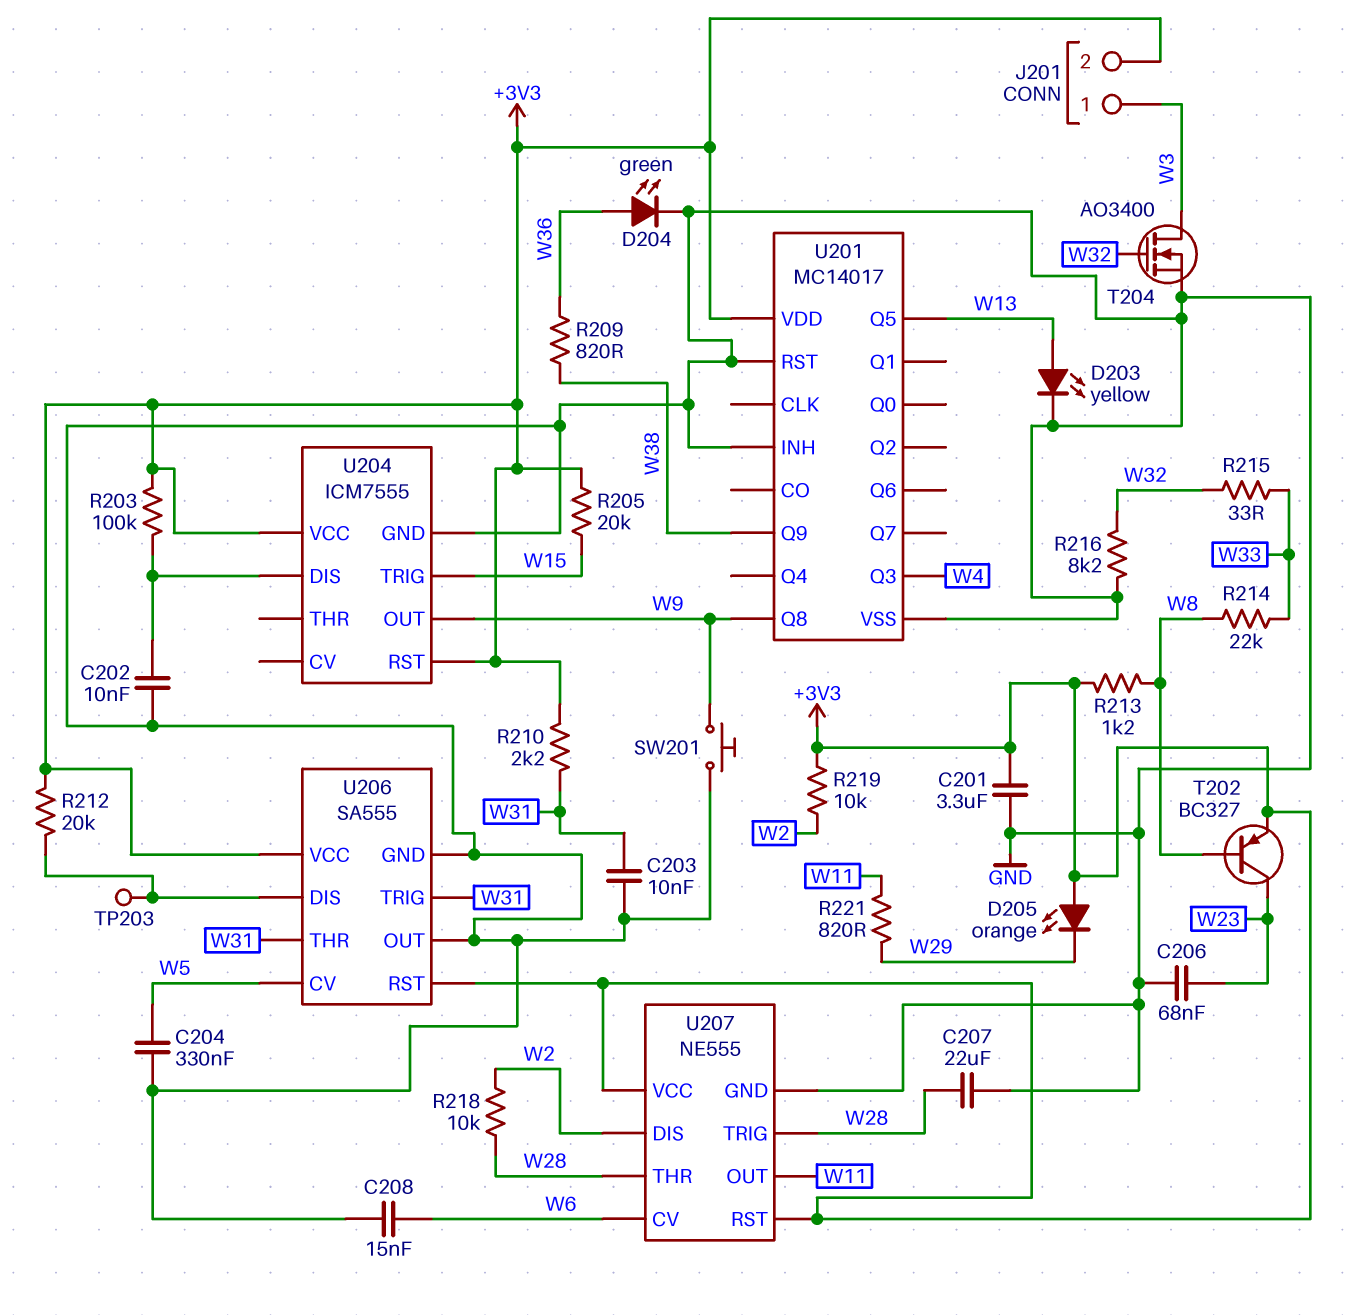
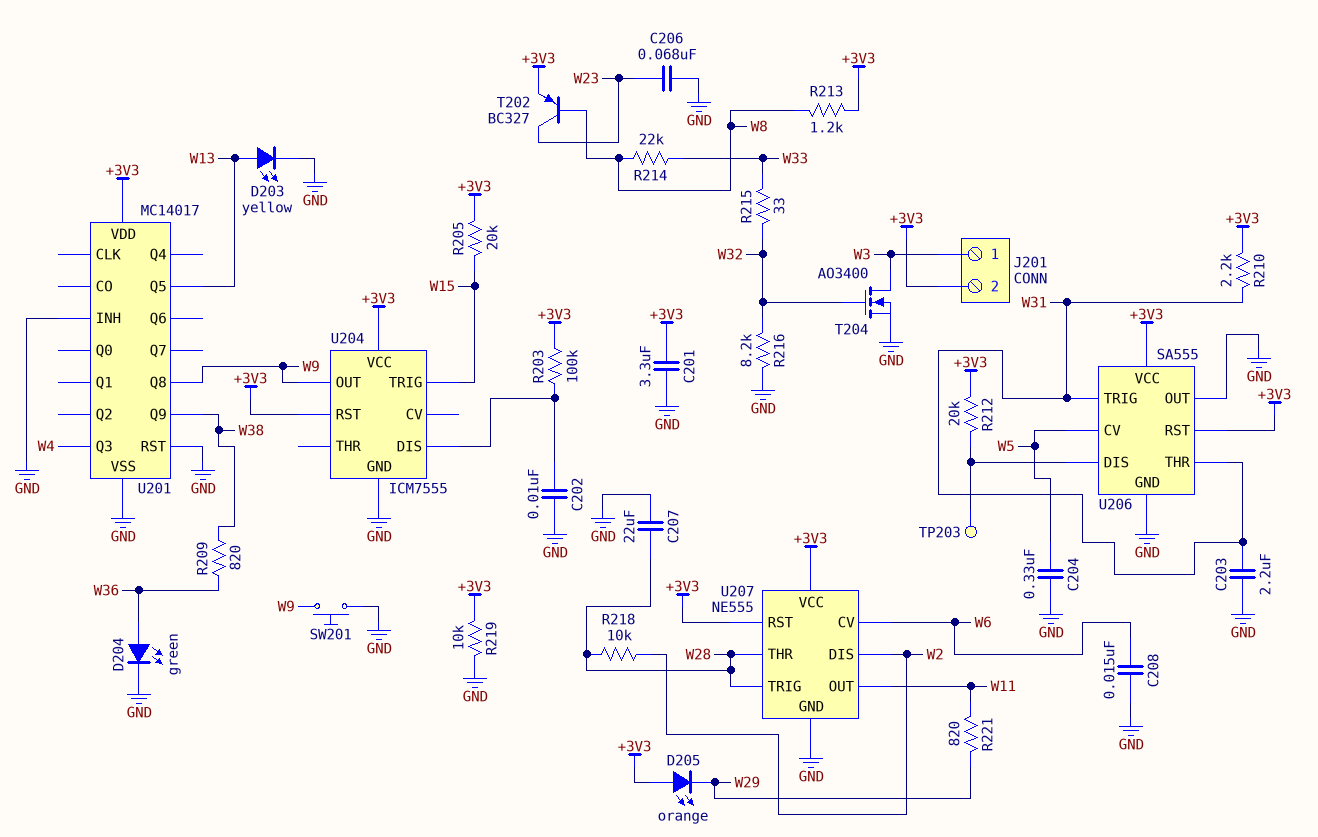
C203: 10nF (GND, W31) -> 2.2uF (GND, W31)
R219: 10k (+3V3, W2) -> 10k (+3V3, GND)

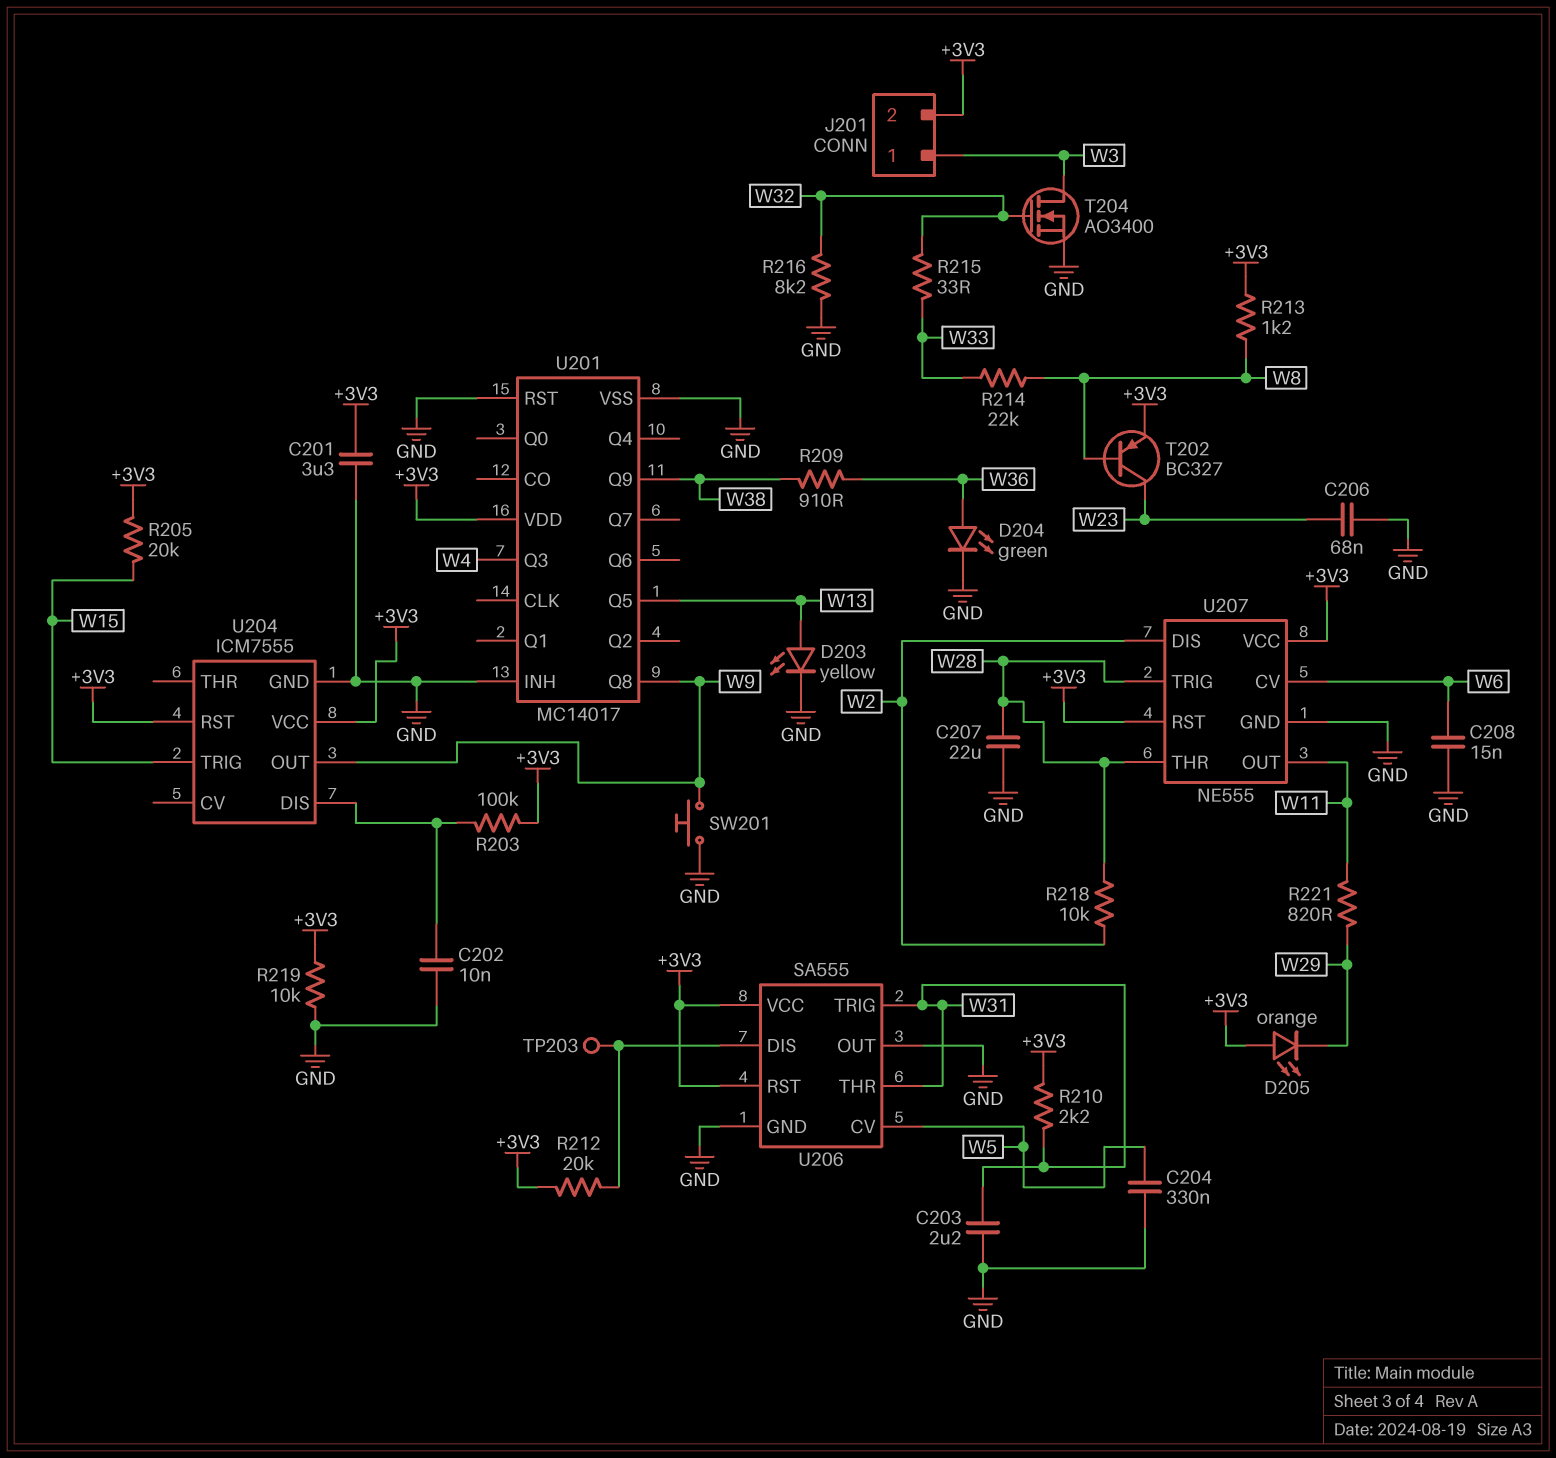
R209: 820 (W36, W38) -> 910 (W36, W38)

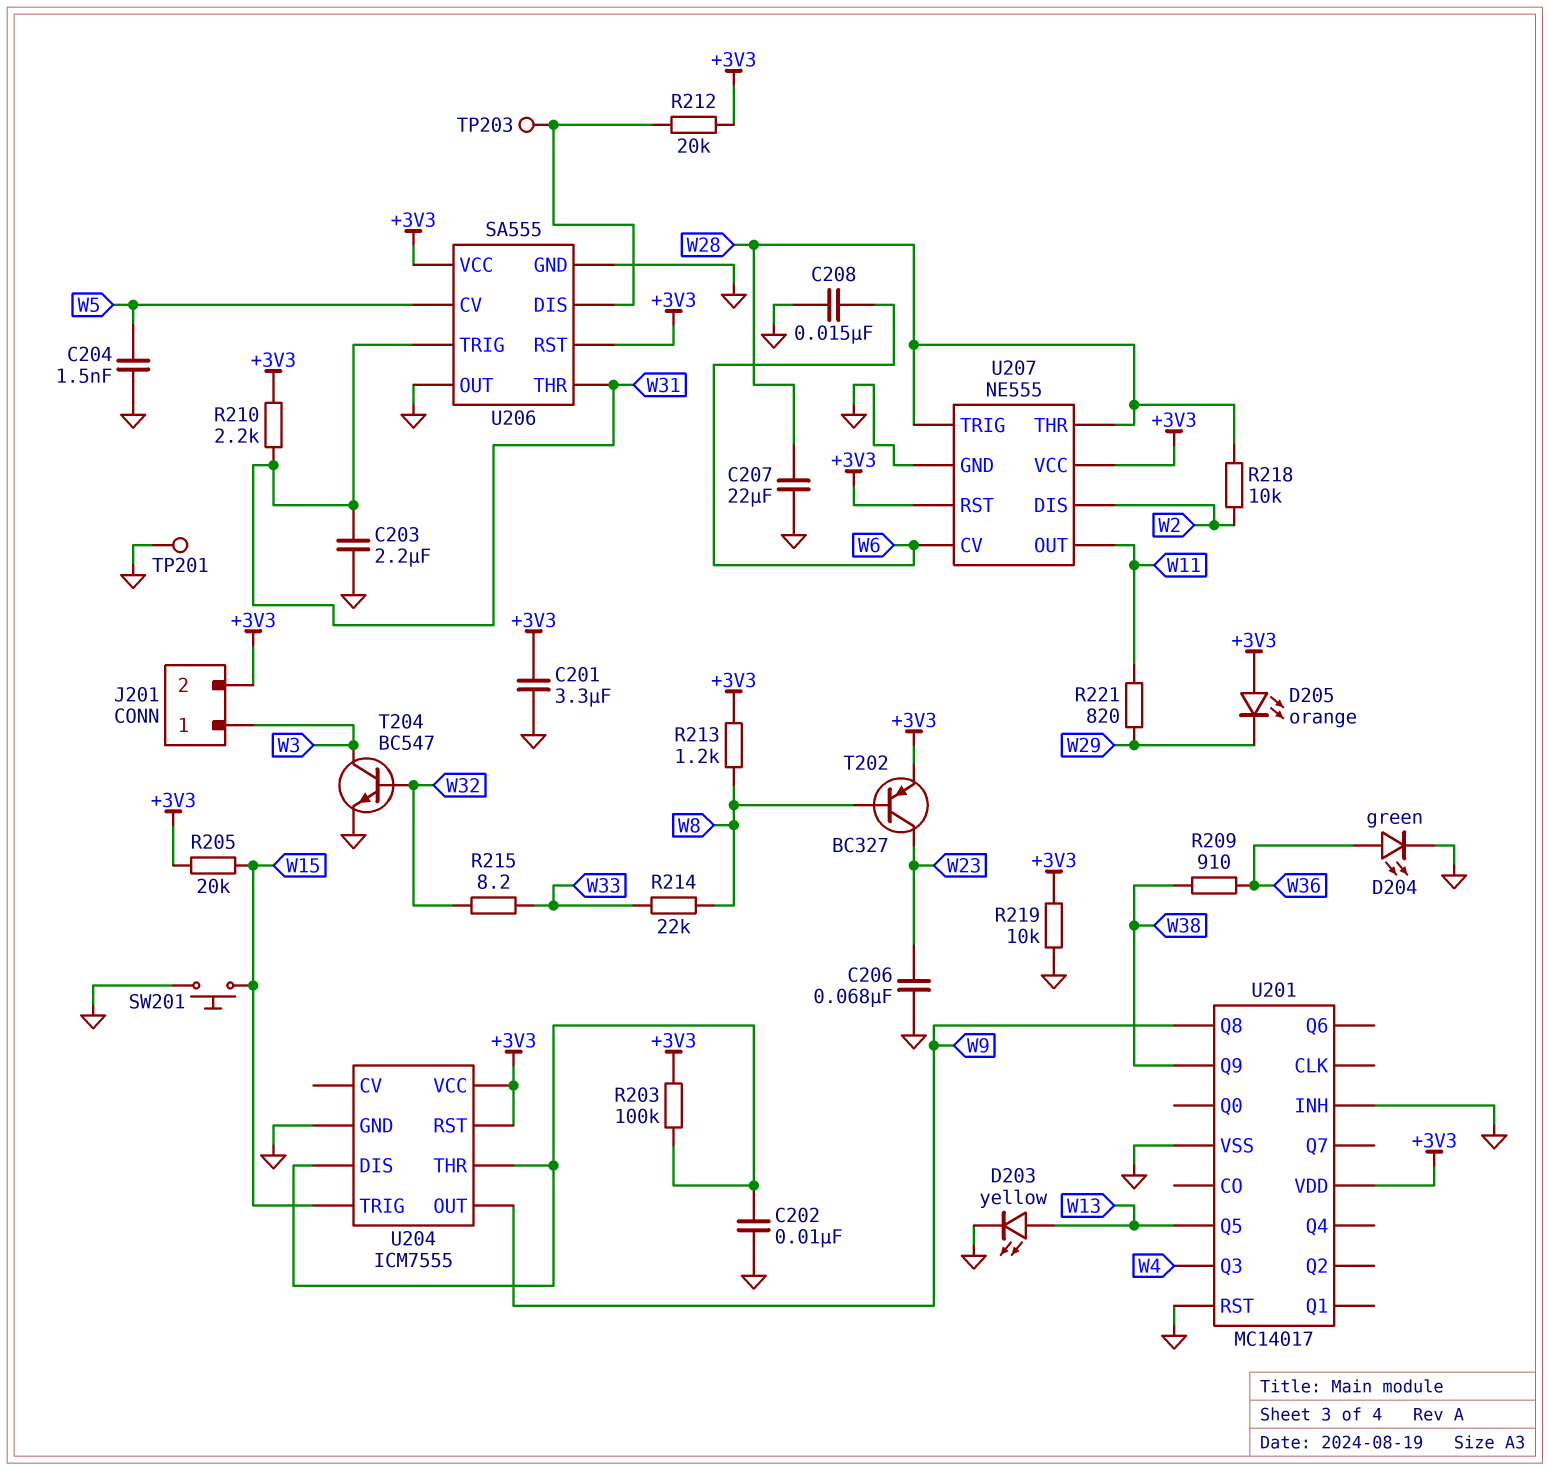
C204: 330nF (GND, W5) -> 1.5nF (GND, W5)
R215: 33 (W32, W33) -> 8.2 (W32, W33)
R216: 8.2k (GND, W32) -> none
SW201: button (GND, W9) -> button (GND, W15)
T204: NMOS AO3400 (G W32, D W3, S GND) -> NPN BC547 (B W32, C W3, E GND)
TP201: none -> test point (GND)
U204 pin THR: none -> U204/DIS

